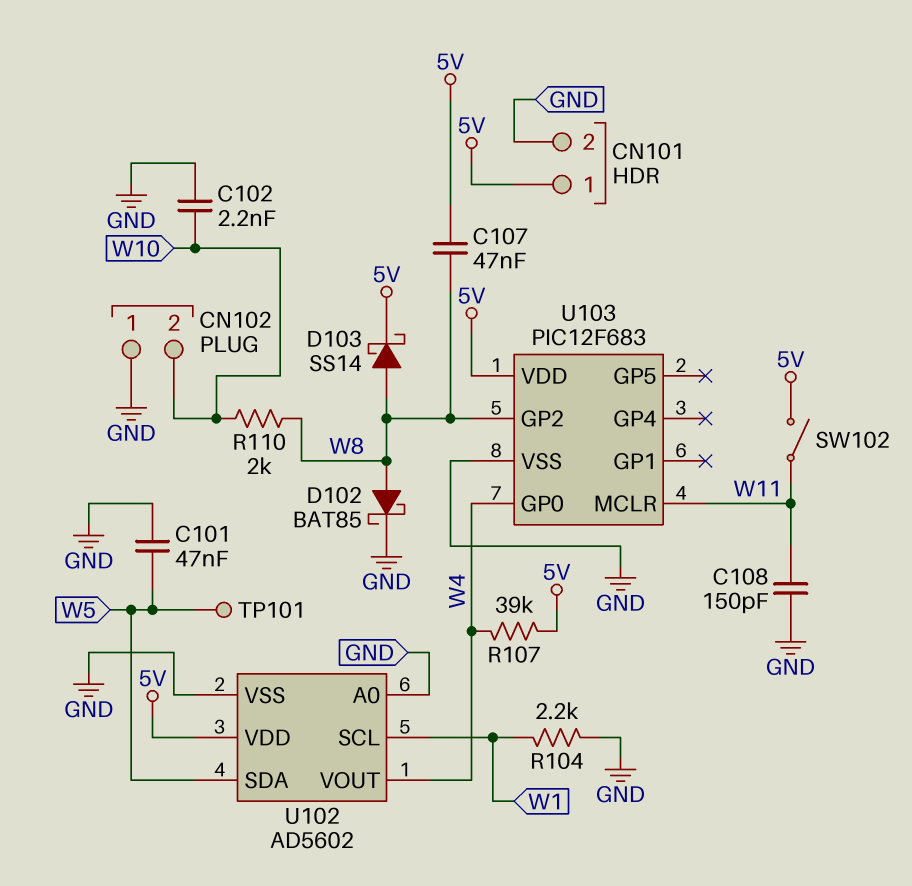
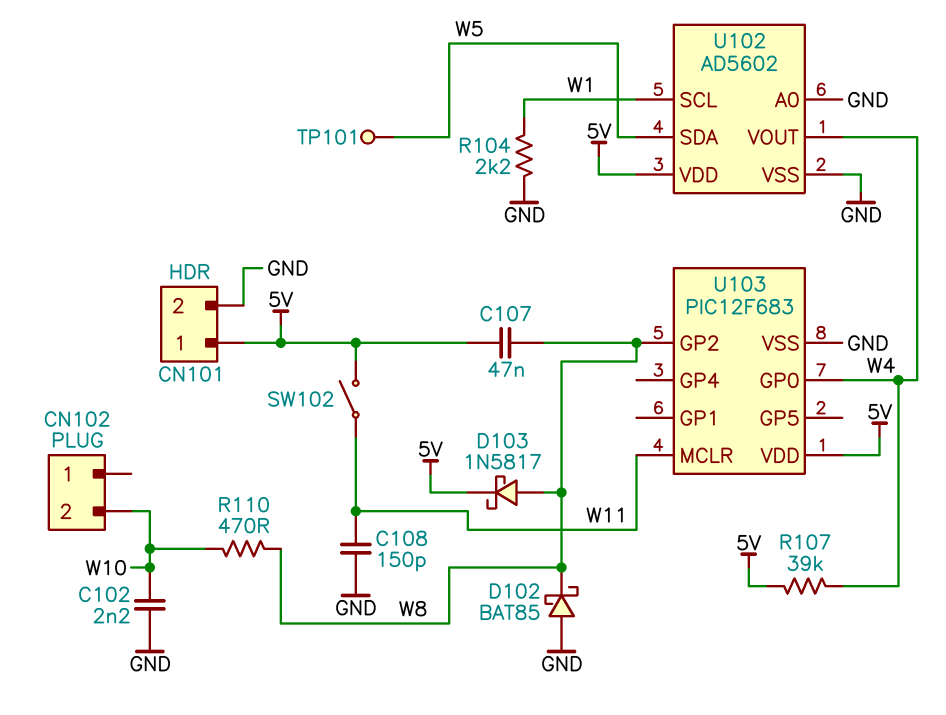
C101: 47nF (GND, W5) -> none
CN102 pin 1: GND -> none
D102: schottky BAT85 (A W8, K GND) -> schottky BAT85 (A GND, K W8)
D103: schottky SS14 (A W8, K 5V) -> schottky 1N5817 (A W8, K 5V)
R110: 2k (W8, W10) -> 470 (W8, W10)

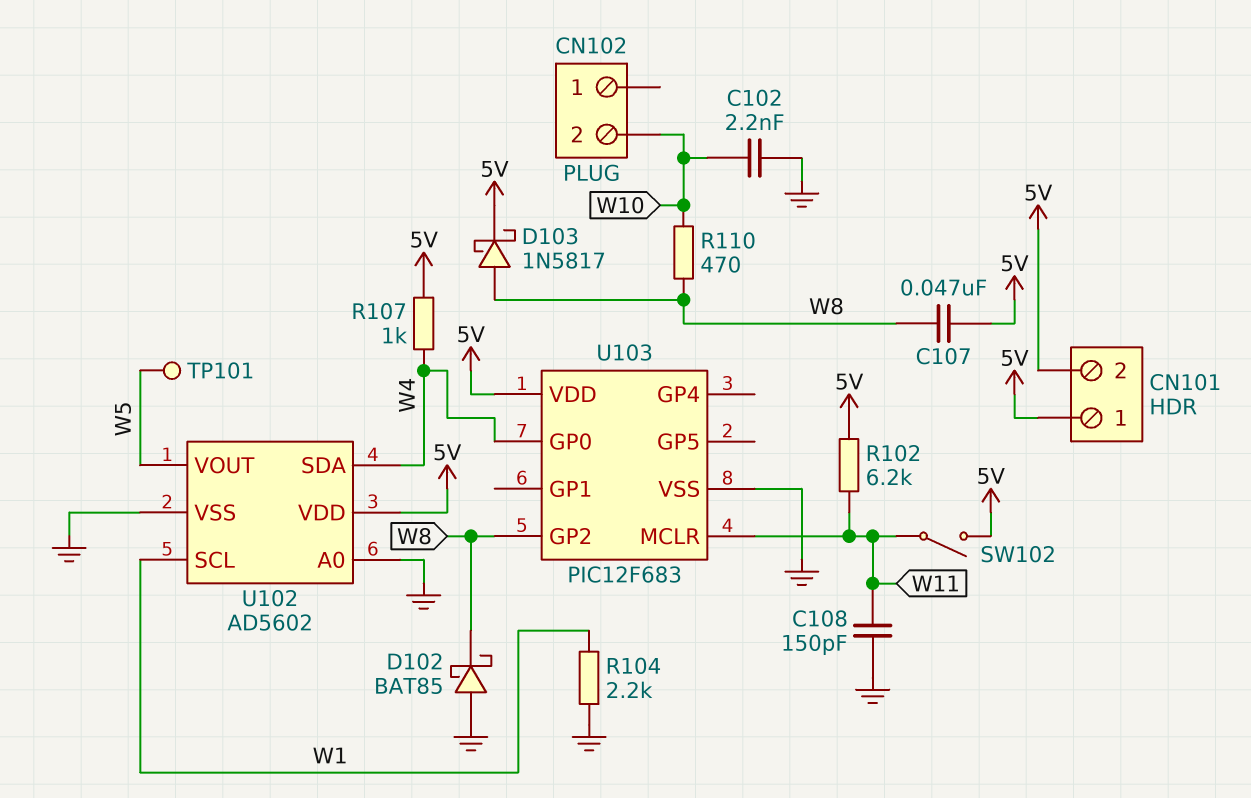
CN101 pin 2: GND -> 5V
R102: none -> 6.2k (5V, W11)
R107: 39k (5V, W4) -> 1k (5V, W4)
U102 pin SDA: W5 -> W4
U102 pin VOUT: W4 -> W5

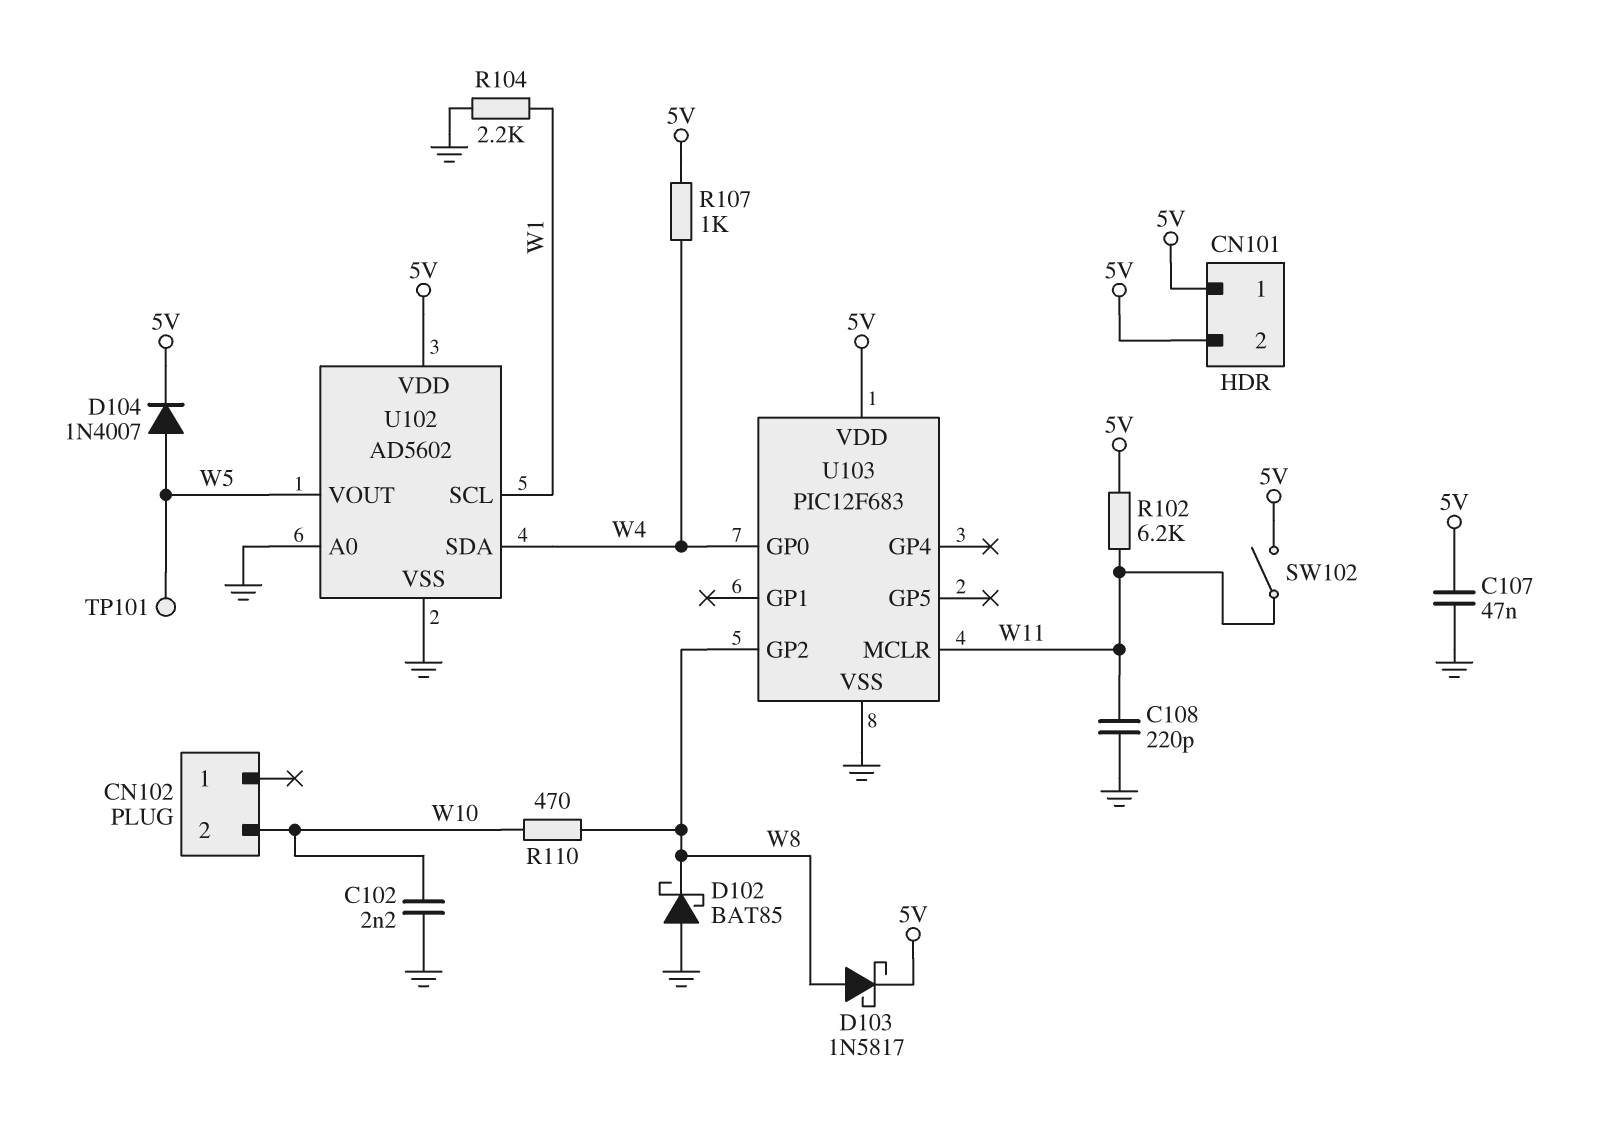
C107: 47nF (5V, W8) -> 47nF (5V, GND)
C108: 150pF (GND, W11) -> 220pF (GND, W11)
D104: none -> diode 1N4007 (A W5, K 5V)

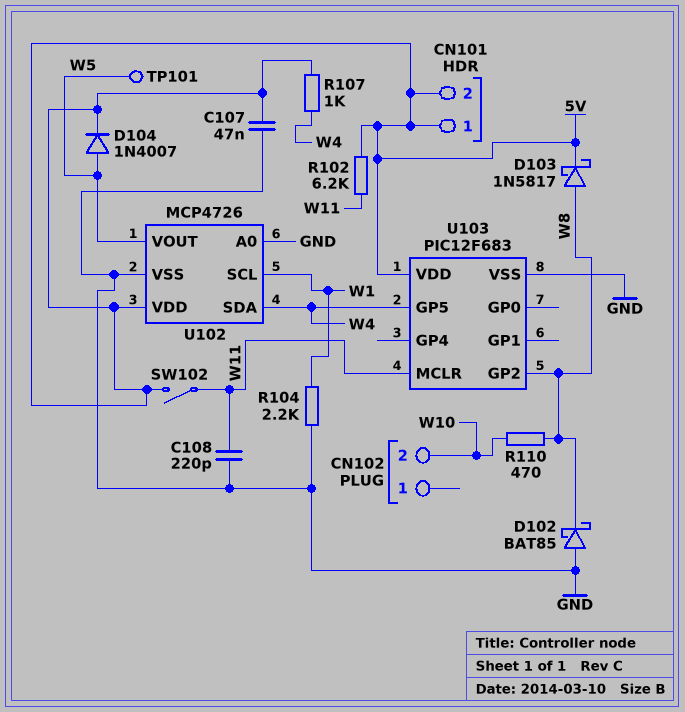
C102: 2.2nF (GND, W10) -> none
U102: AD5602 -> MCP4726
U103 pin GP0: W4 -> none
U103 pin GP5: none -> W4

